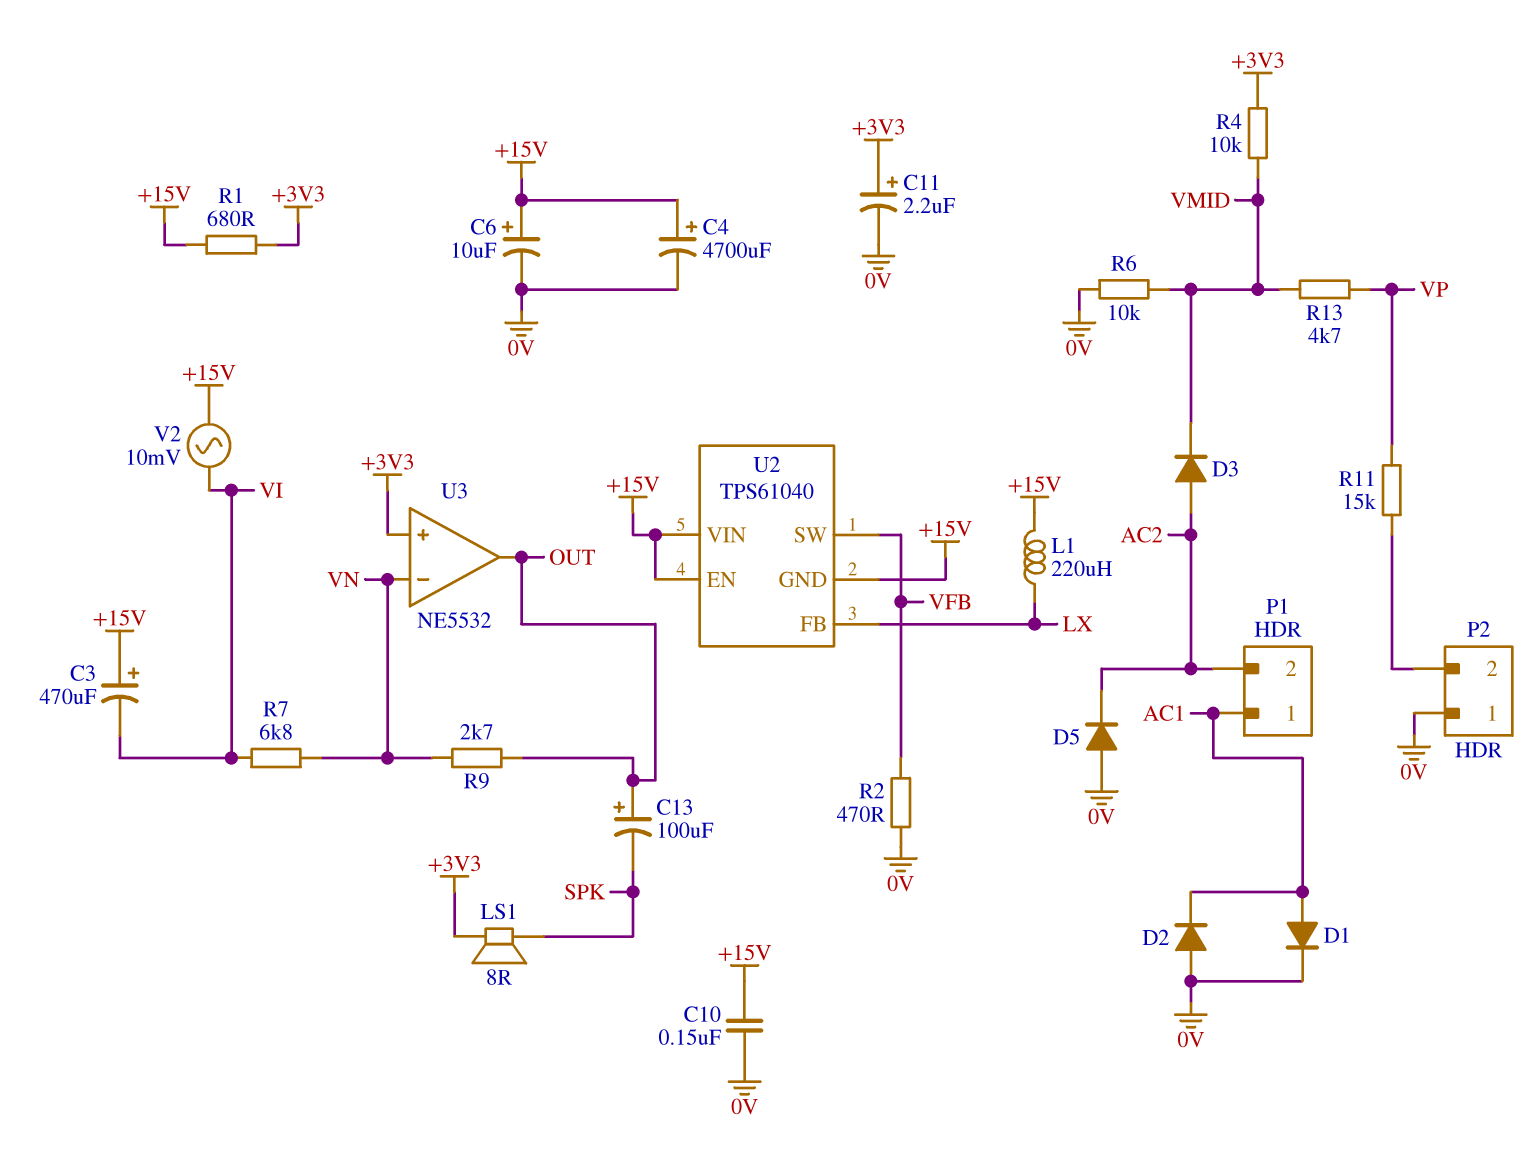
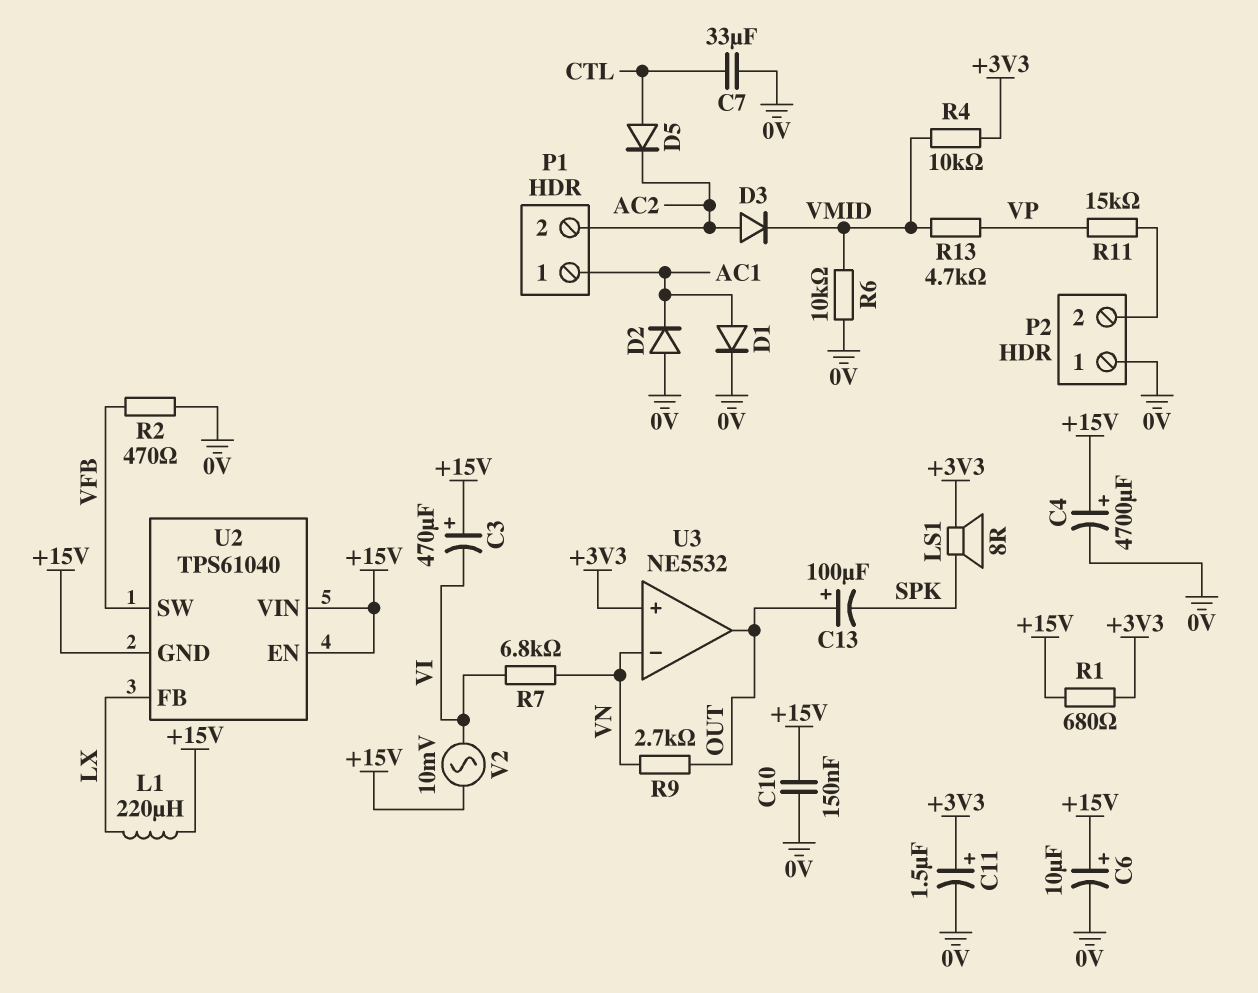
C7: none -> 33uF (0V, CTL)
C11: 2.2uF (plus +3V3, minus 0V) -> 1.5uF (plus +3V3, minus 0V)
D5: diode (A 0V, K AC2) -> diode (A CTL, K AC2)

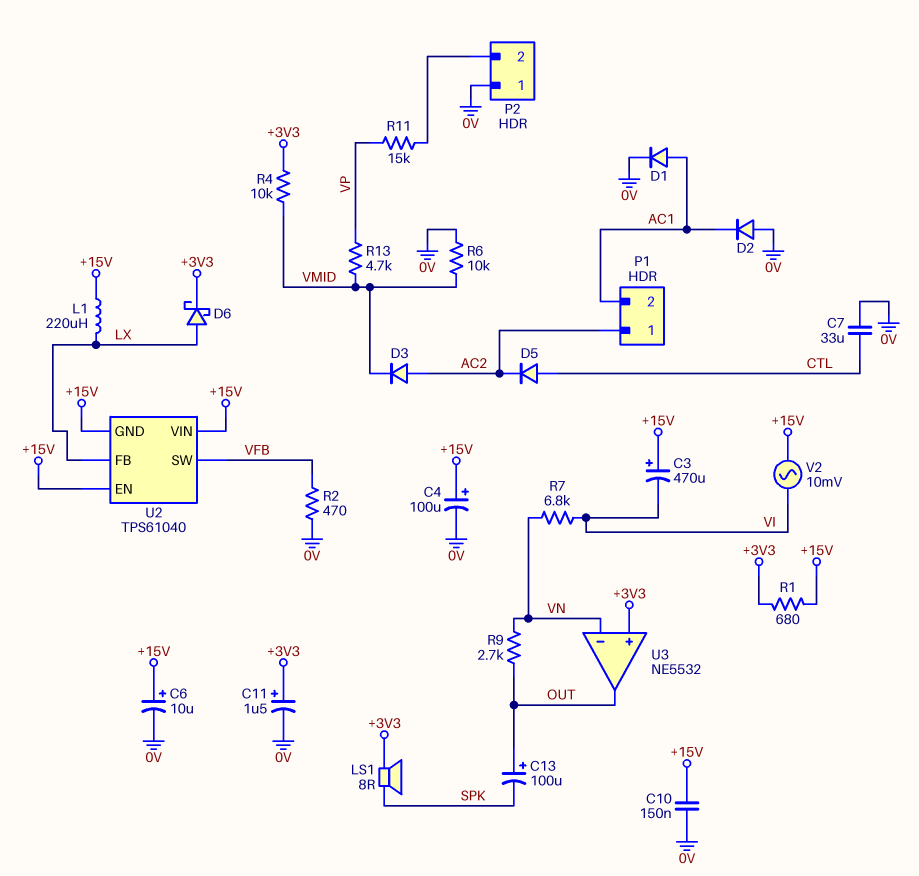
C4: 4700uF (plus +15V, minus 0V) -> 100uF (plus +15V, minus 0V)
D6: none -> schottky (A LX, K +3V3)
P1 pin 1: AC1 -> AC2
P1 pin 2: AC2 -> AC1

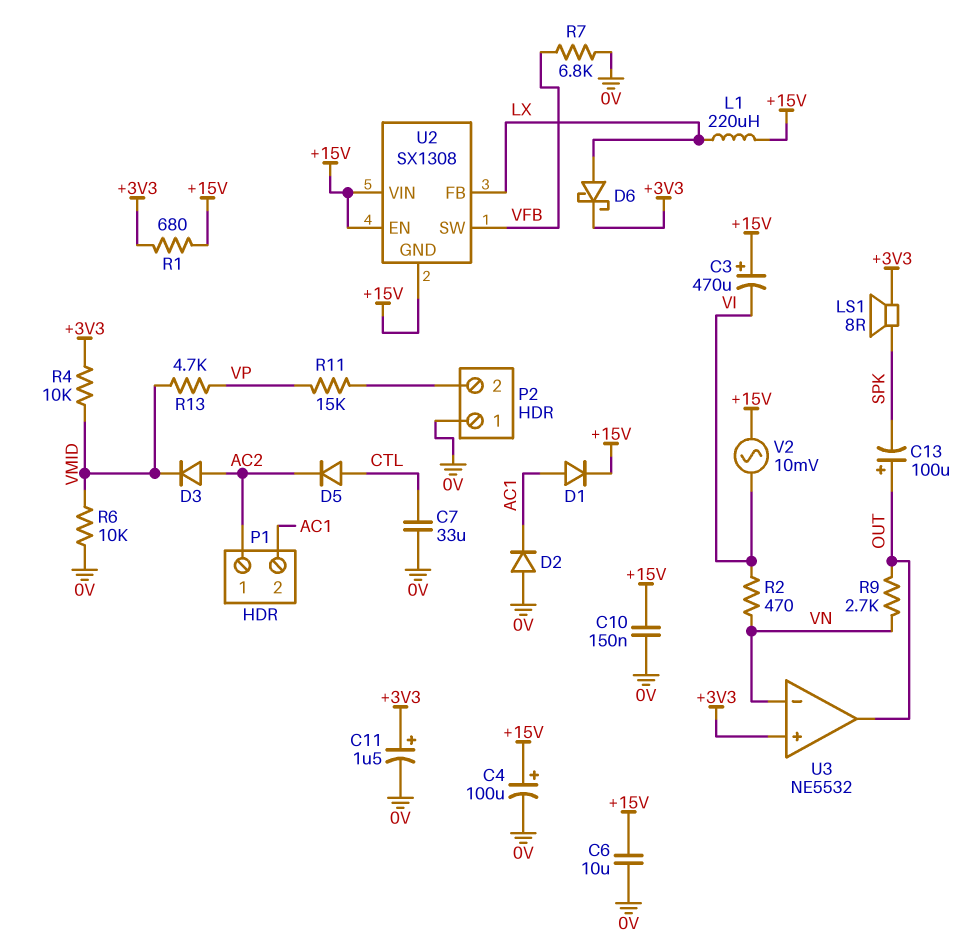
C6: 10uF (plus +15V, minus 0V) -> 10uF (+15V, 0V)
D1: diode (A AC1, K 0V) -> diode (A AC1, K +15V)
R2: 470 (0V, VFB) -> 470 (VI, VN)
R7: 6.8k (VI, VN) -> 6.8k (0V, VFB)
U2: TPS61040 -> SX1308

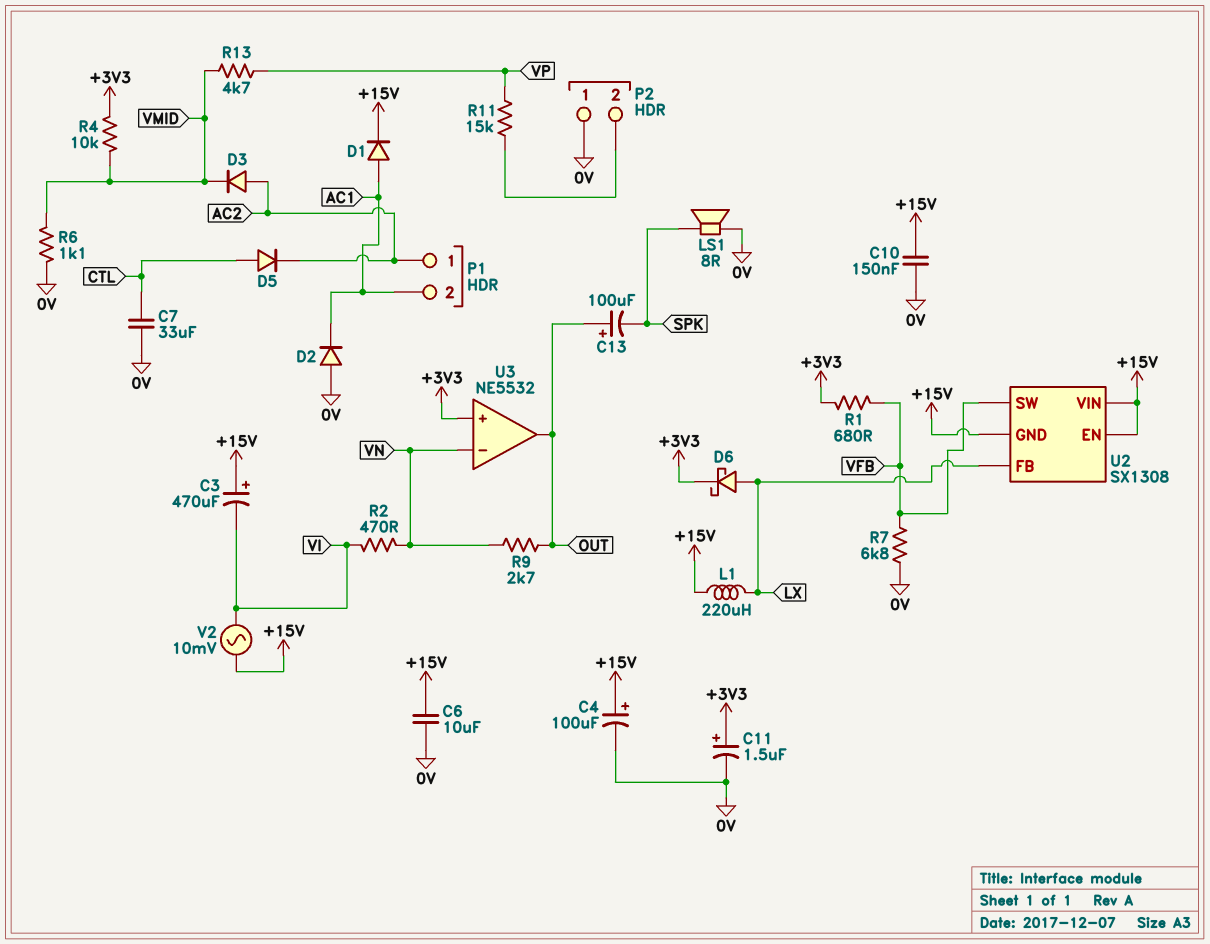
LS1: speaker 8R (+3V3, SPK) -> speaker 8R (0V, SPK)
R1: 680 (+3V3, +15V) -> 680 (+3V3, VFB)
R6: 10k (0V, VMID) -> 1.1k (0V, VMID)

